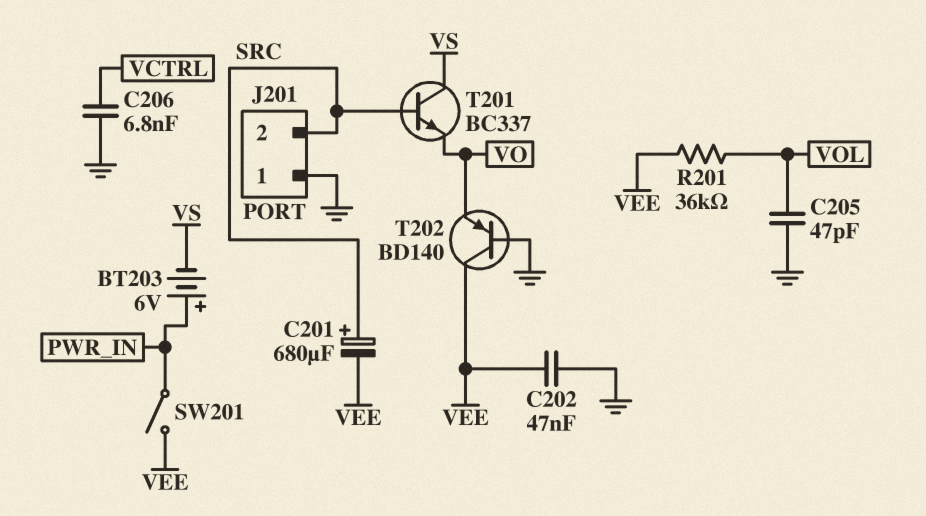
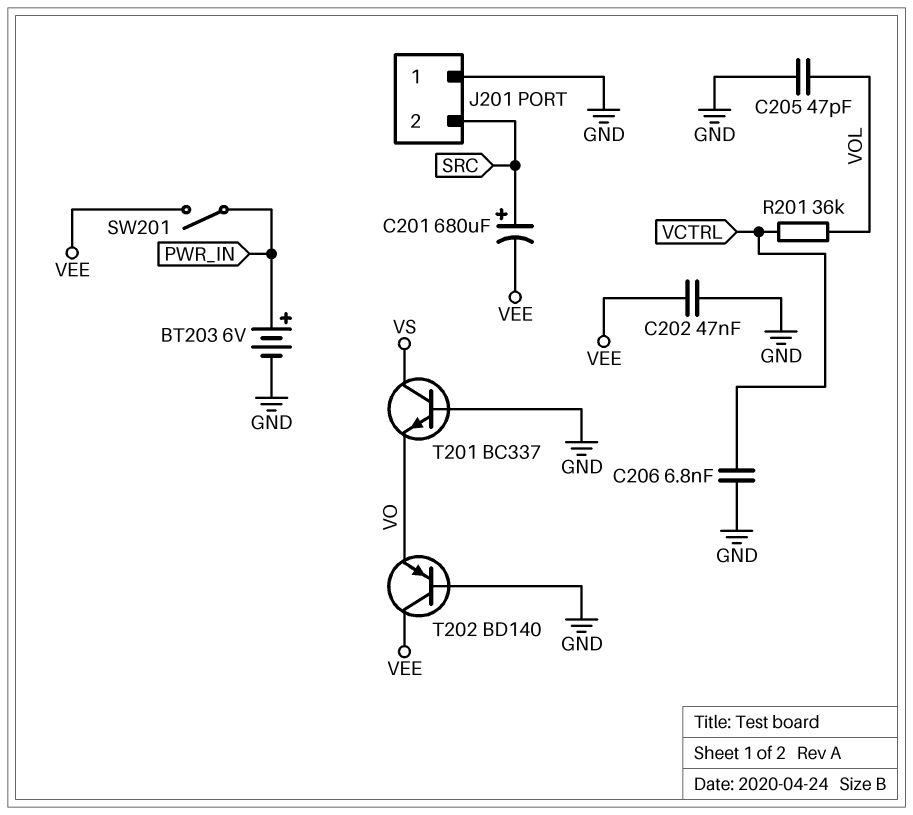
BT203: 6V (plus PWR_IN, minus VS) -> 6V (plus PWR_IN, minus GND)
R201: 36k (VEE, VOL) -> 36k (VCTRL, VOL)
T201: NPN BC337 (B SRC, C VS, E VO) -> NPN BC337 (B GND, C VS, E VO)

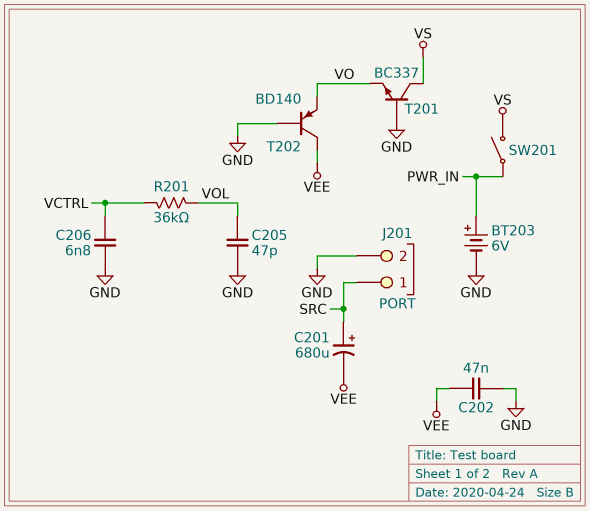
J201 pin 1: GND -> SRC
J201 pin 2: SRC -> GND
SW201: switch (PWR_IN, VEE) -> switch (PWR_IN, VS)

